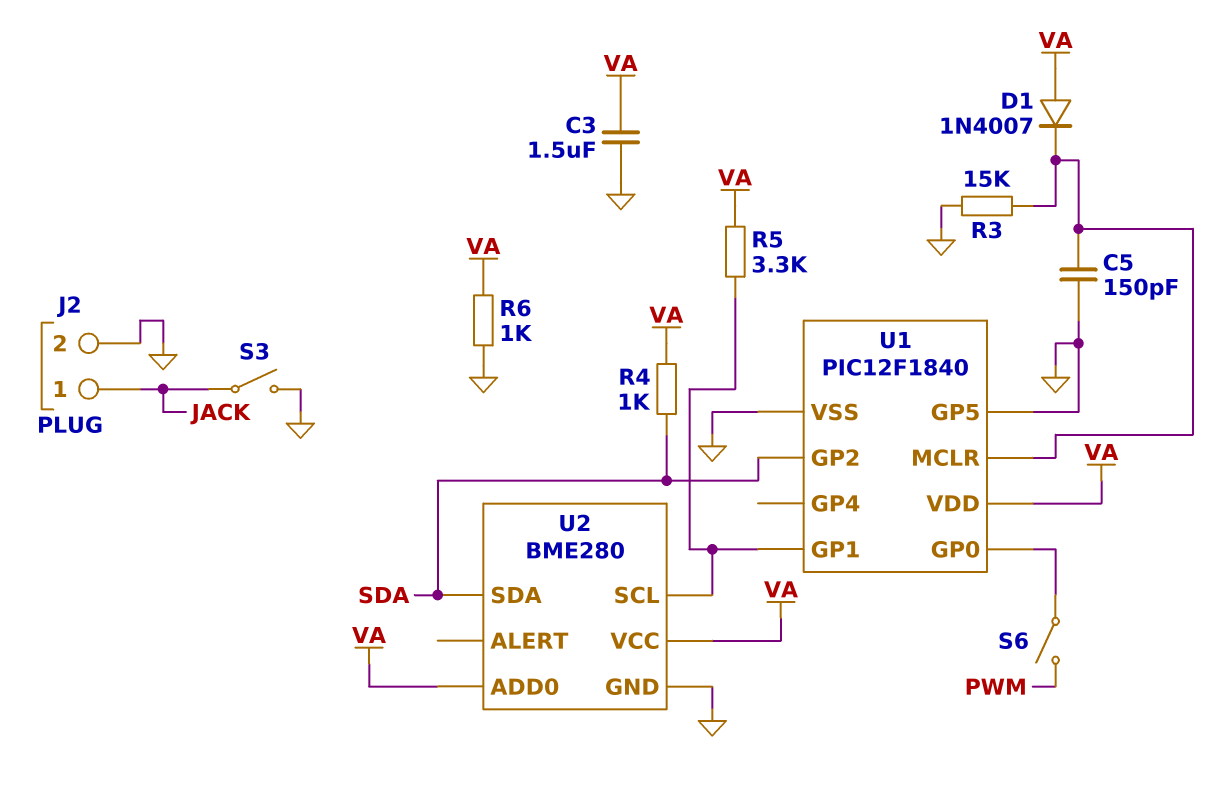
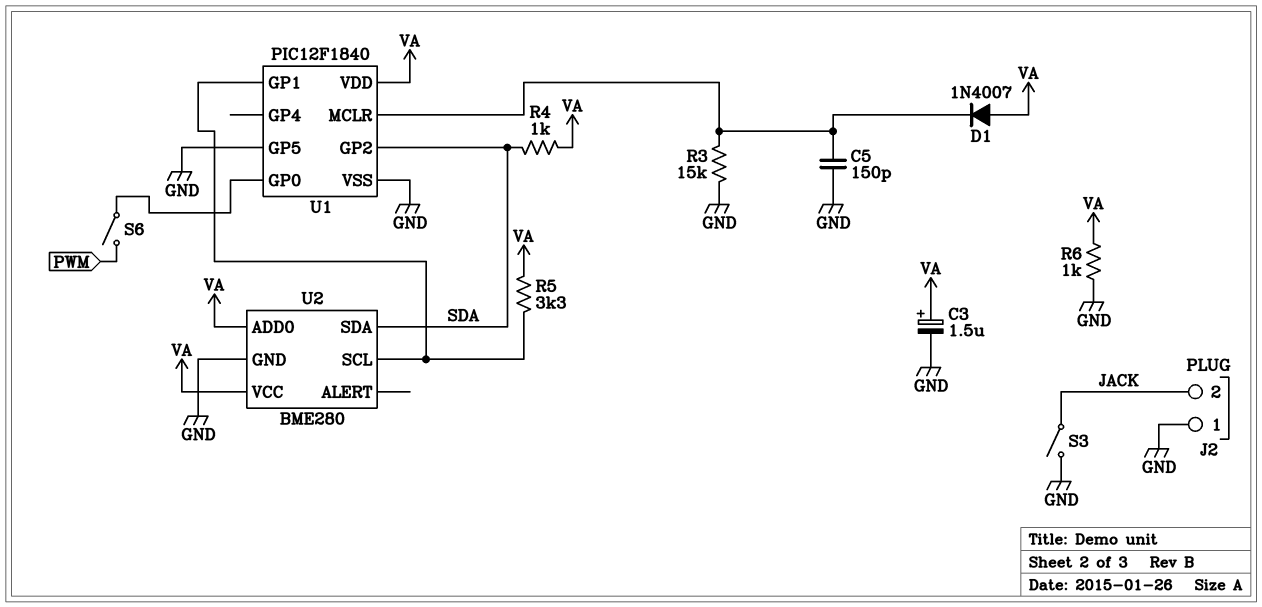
C3: 1.5uF (GND, VA) -> 1.5uF (plus VA, minus GND)
J2 pin 1: JACK -> GND
J2 pin 2: GND -> JACK

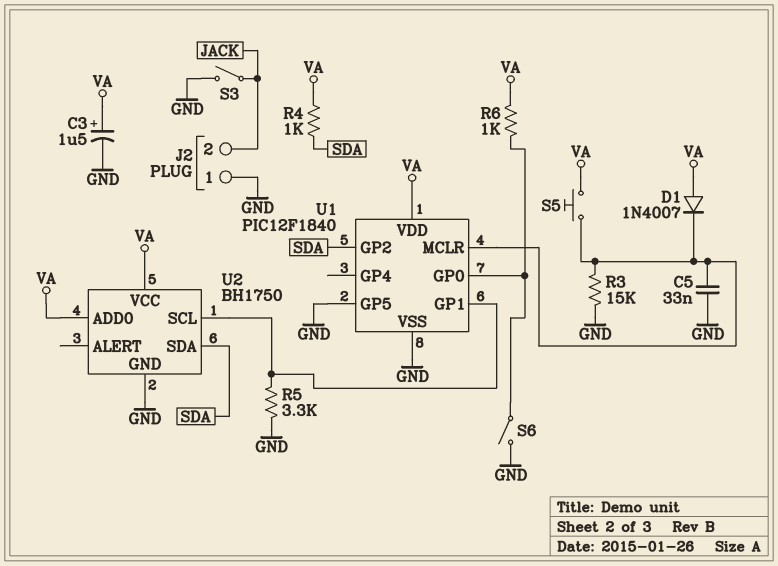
C5: 150pF (GND, U1/MCLR) -> 33nF (GND, U1/MCLR)
R5: 3.3k (U1/GP1, VA) -> 3.3k (GND, U1/GP1)
R6: 1k (GND, VA) -> 1k (U1/GP0, VA)
S5: none -> button (U1/MCLR, VA)
S6: switch (PWM, U1/GP0) -> switch (GND, U1/GP0)
U2: BME280 -> BH1750

